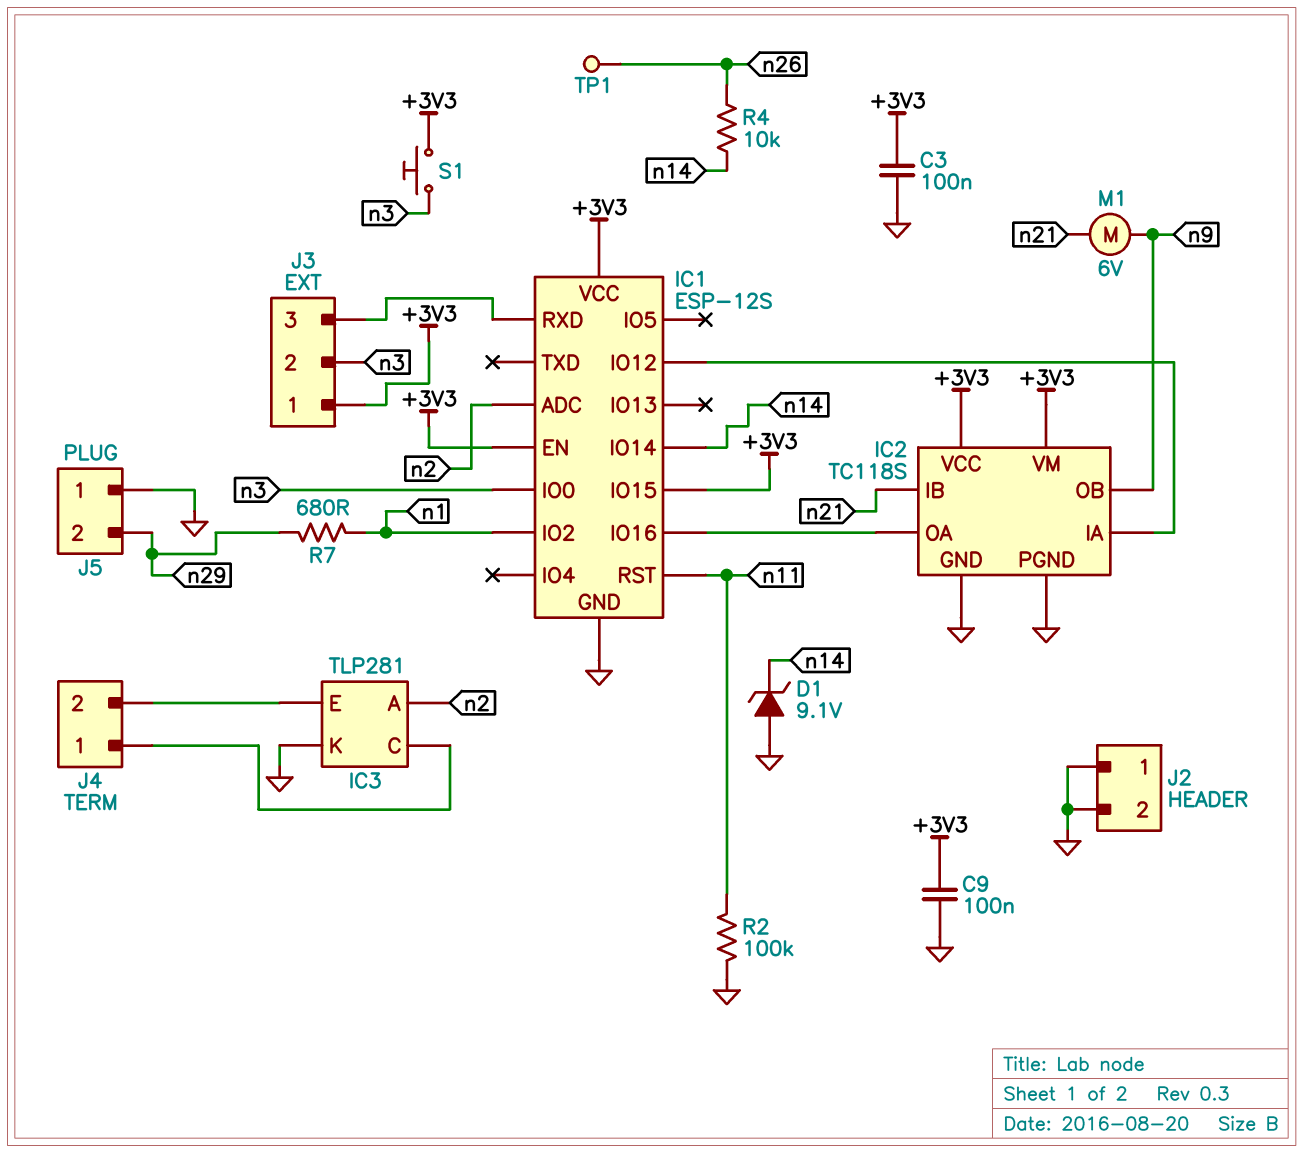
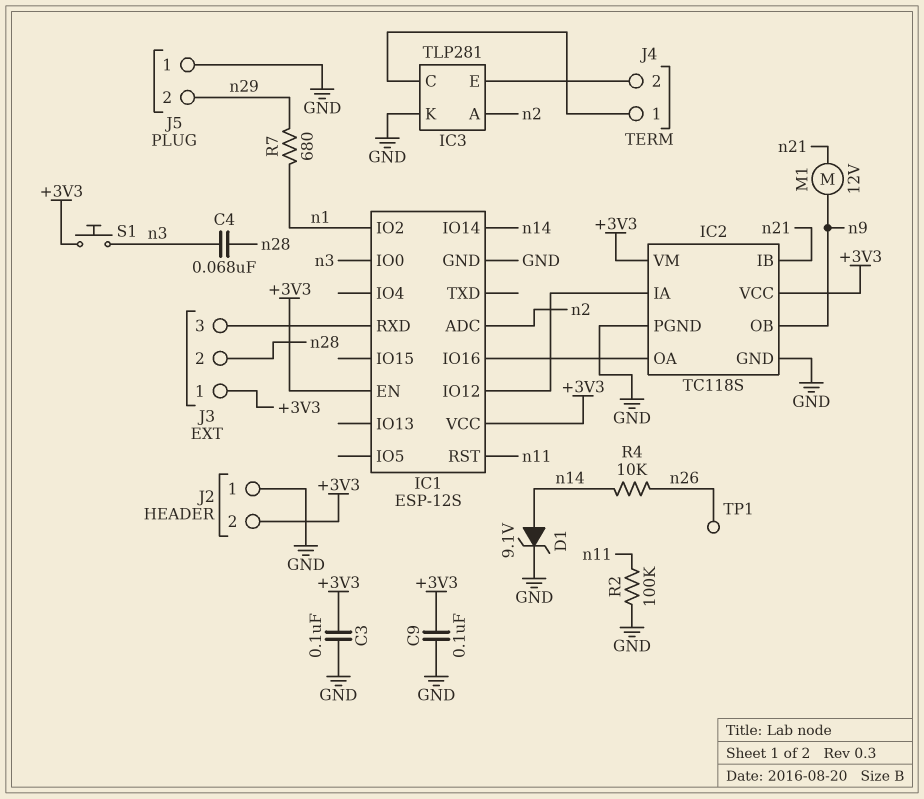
C4: none -> 68nF (n3, n28)
D1: zener 9.1V (A GND, K n14) -> zener 9.1V (A n14, K GND)
IC1 pin IO15: +3V3 -> none
J2 pin 2: GND -> +3V3
J3 pin 2: n3 -> n28
M1: motor 6V (n9, n21) -> motor 12V (n9, n21)

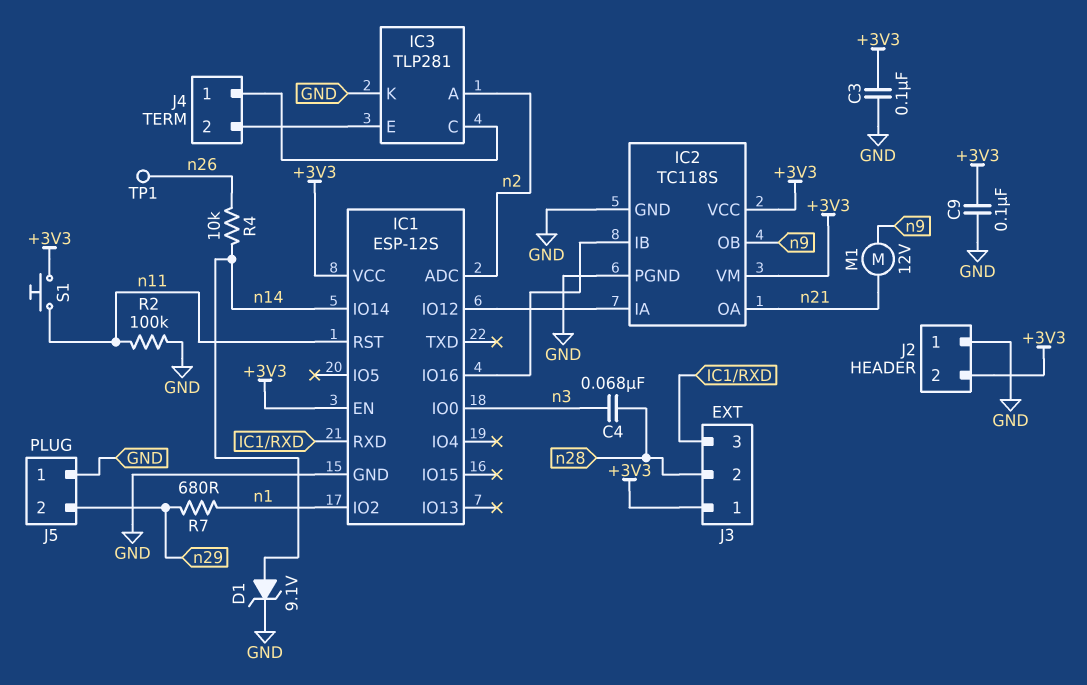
IC2 pin IB: n21 -> IC1/IO16
IC2 pin OA: IC1/IO16 -> n21
S1: button (+3V3, n3) -> button (+3V3, n11)

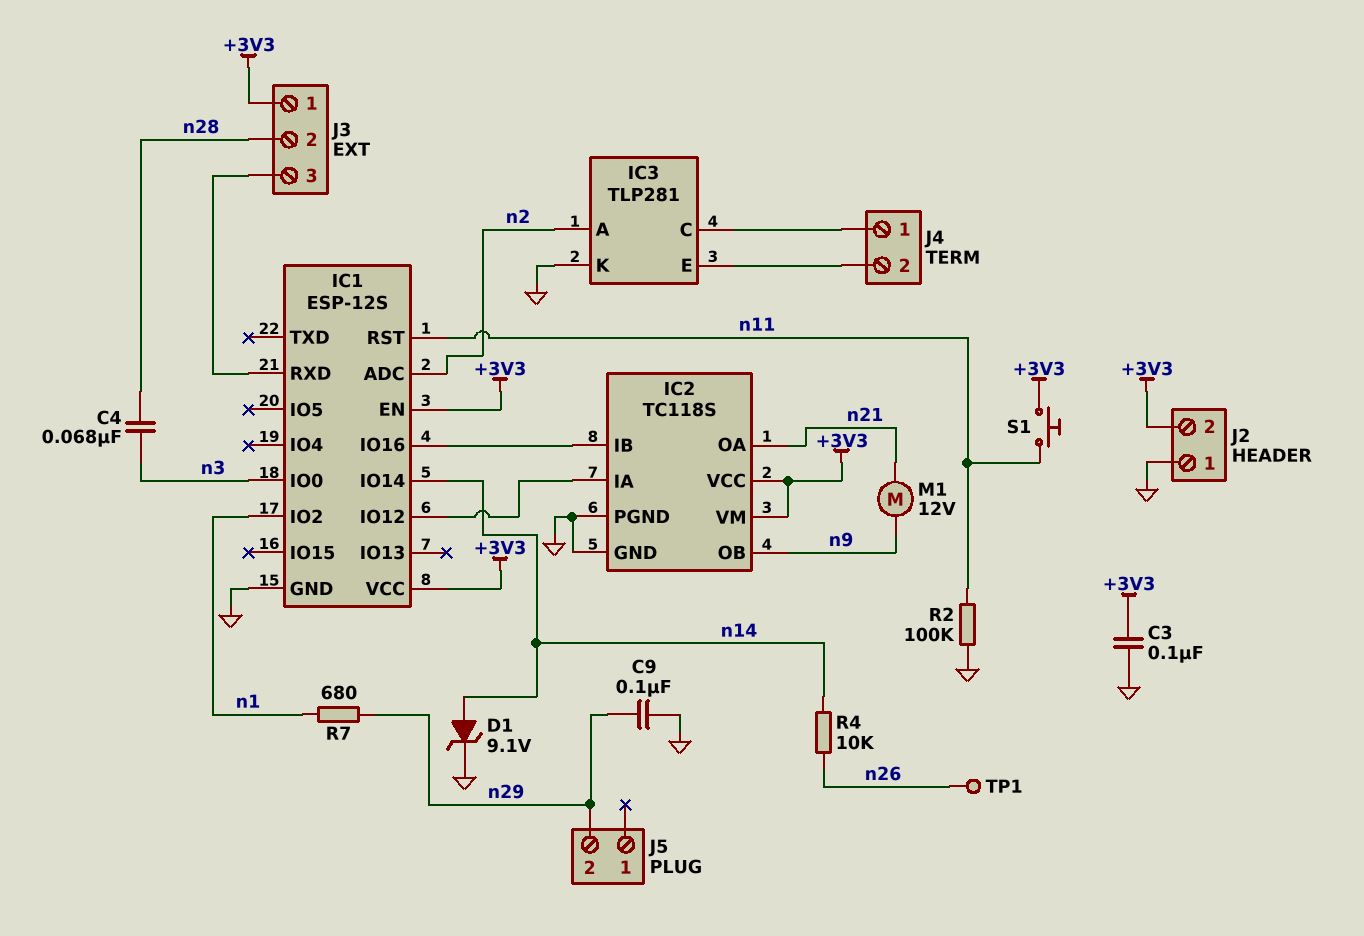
C9: 100nF (+3V3, GND) -> 100nF (GND, n29)
J5 pin 1: GND -> none

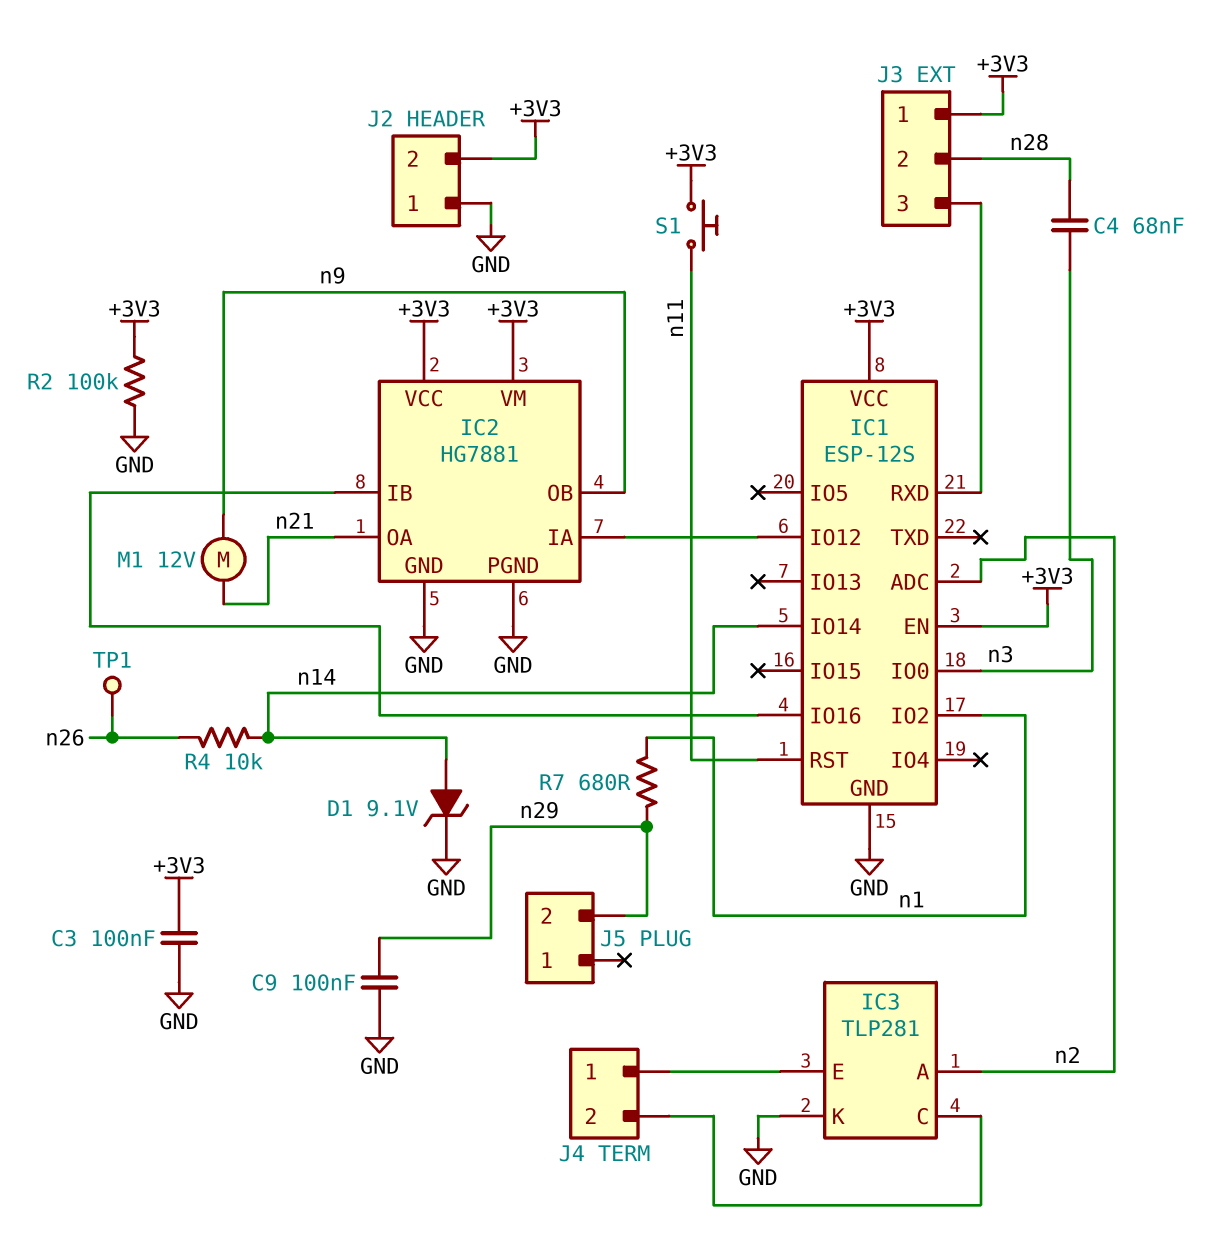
IC2: TC118S -> HG7881
J4 pin 1: IC3/C -> IC3/E
J4 pin 2: IC3/E -> IC3/C
R2: 100k (GND, n11) -> 100k (+3V3, GND)

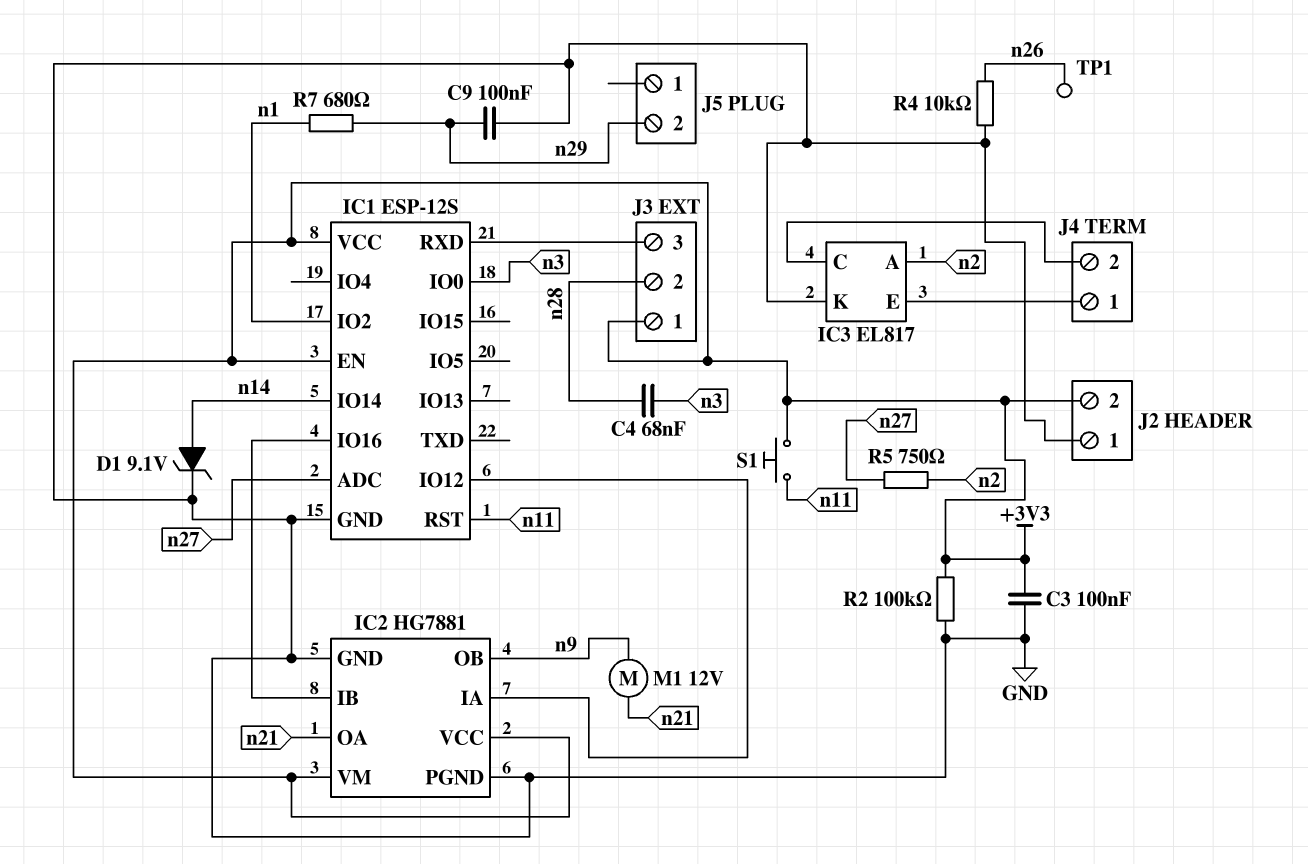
IC1 pin ADC: n2 -> n27
IC3: TLP281 -> EL817
R4: 10k (n14, n26) -> 10k (GND, n26)
R5: none -> 750 (n2, n27)

